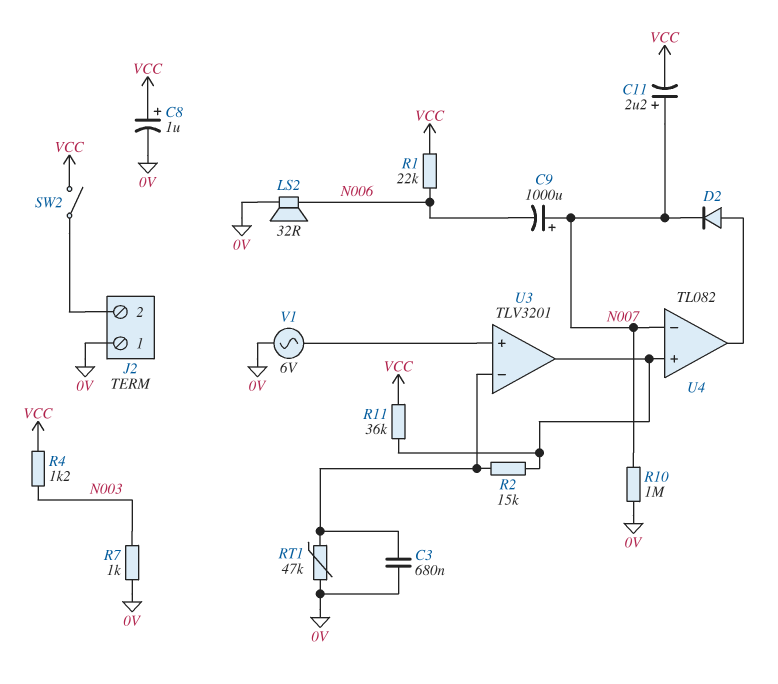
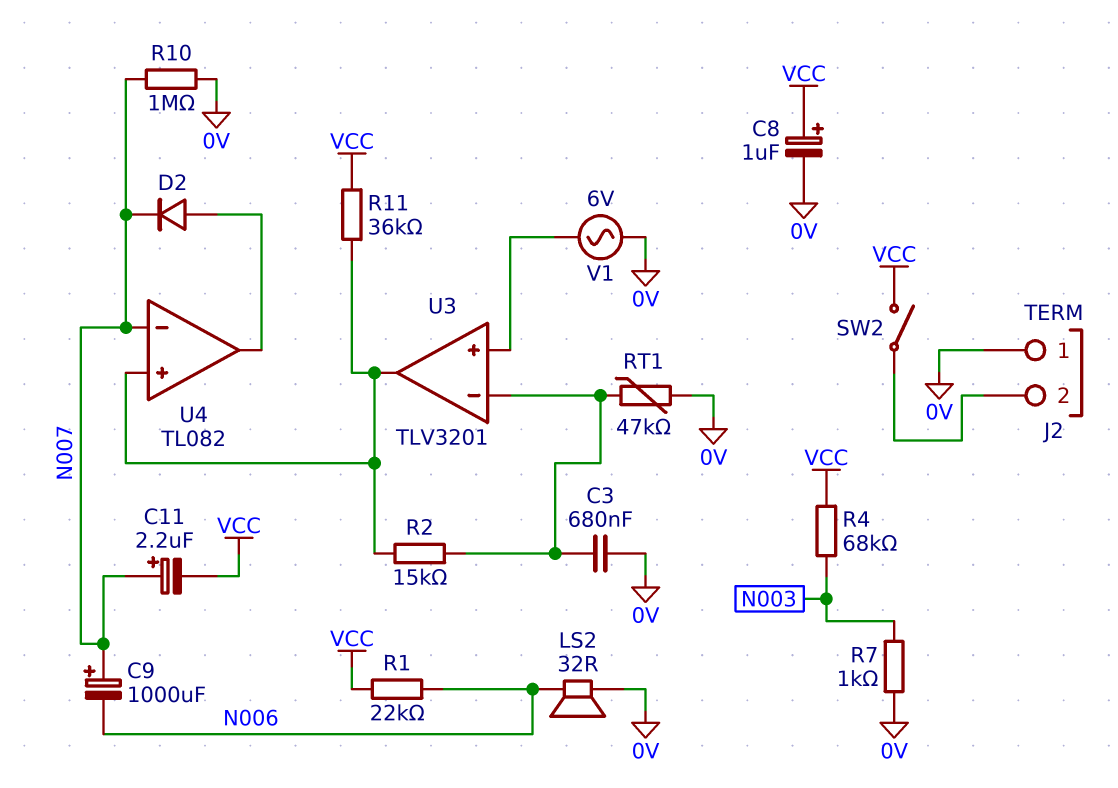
R4: 1.2k (N003, VCC) -> 68k (N003, VCC)

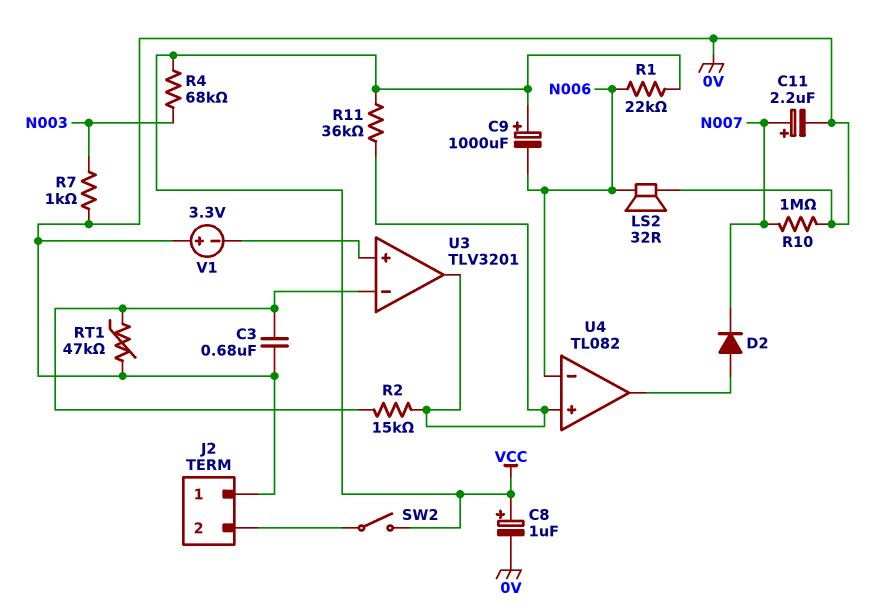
C9: 1000uF (plus N007, minus N006) -> 1000uF (plus VCC, minus N006)
C11: 2.2uF (plus N007, minus VCC) -> 2.2uF (plus N007, minus 0V)
U4 pin in-: N007 -> N006
V1: AC 6V (0V, U3/in+) -> 3.3V (plus 0V, minus U3/in+)

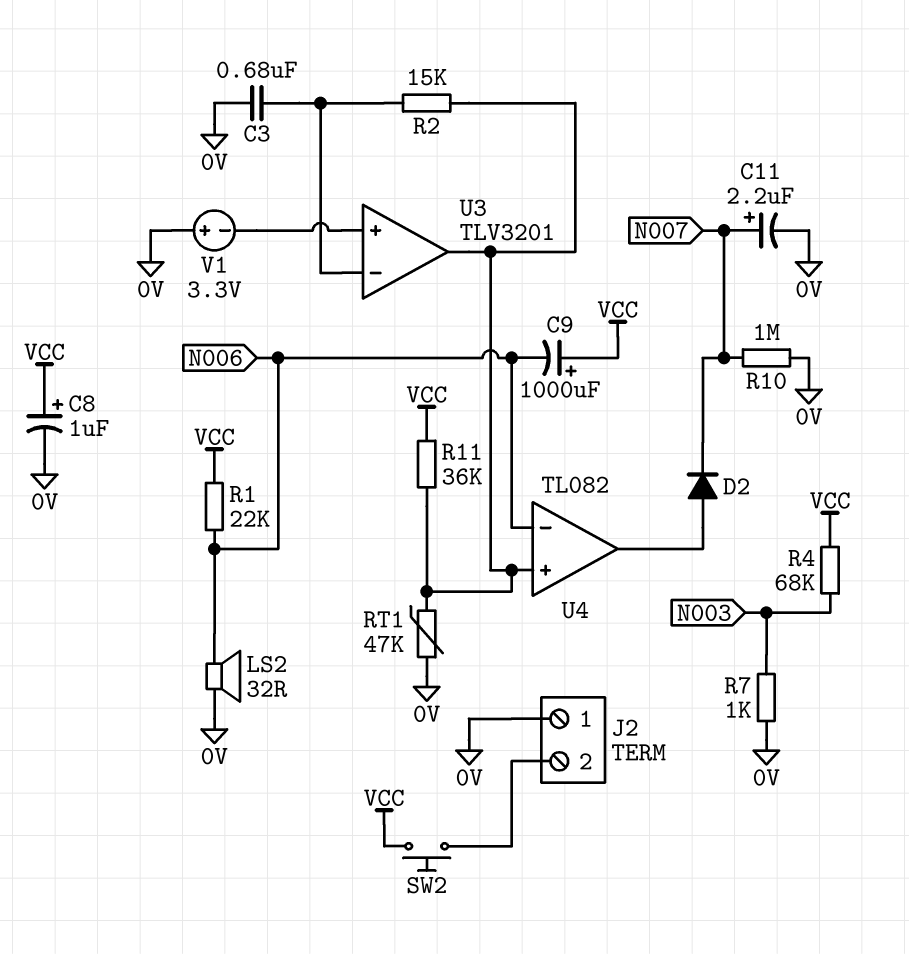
RT1: 47k (0V, U3/in-) -> 47k (0V, U3/out)
SW2: switch (J2/2, VCC) -> button (J2/2, VCC)

